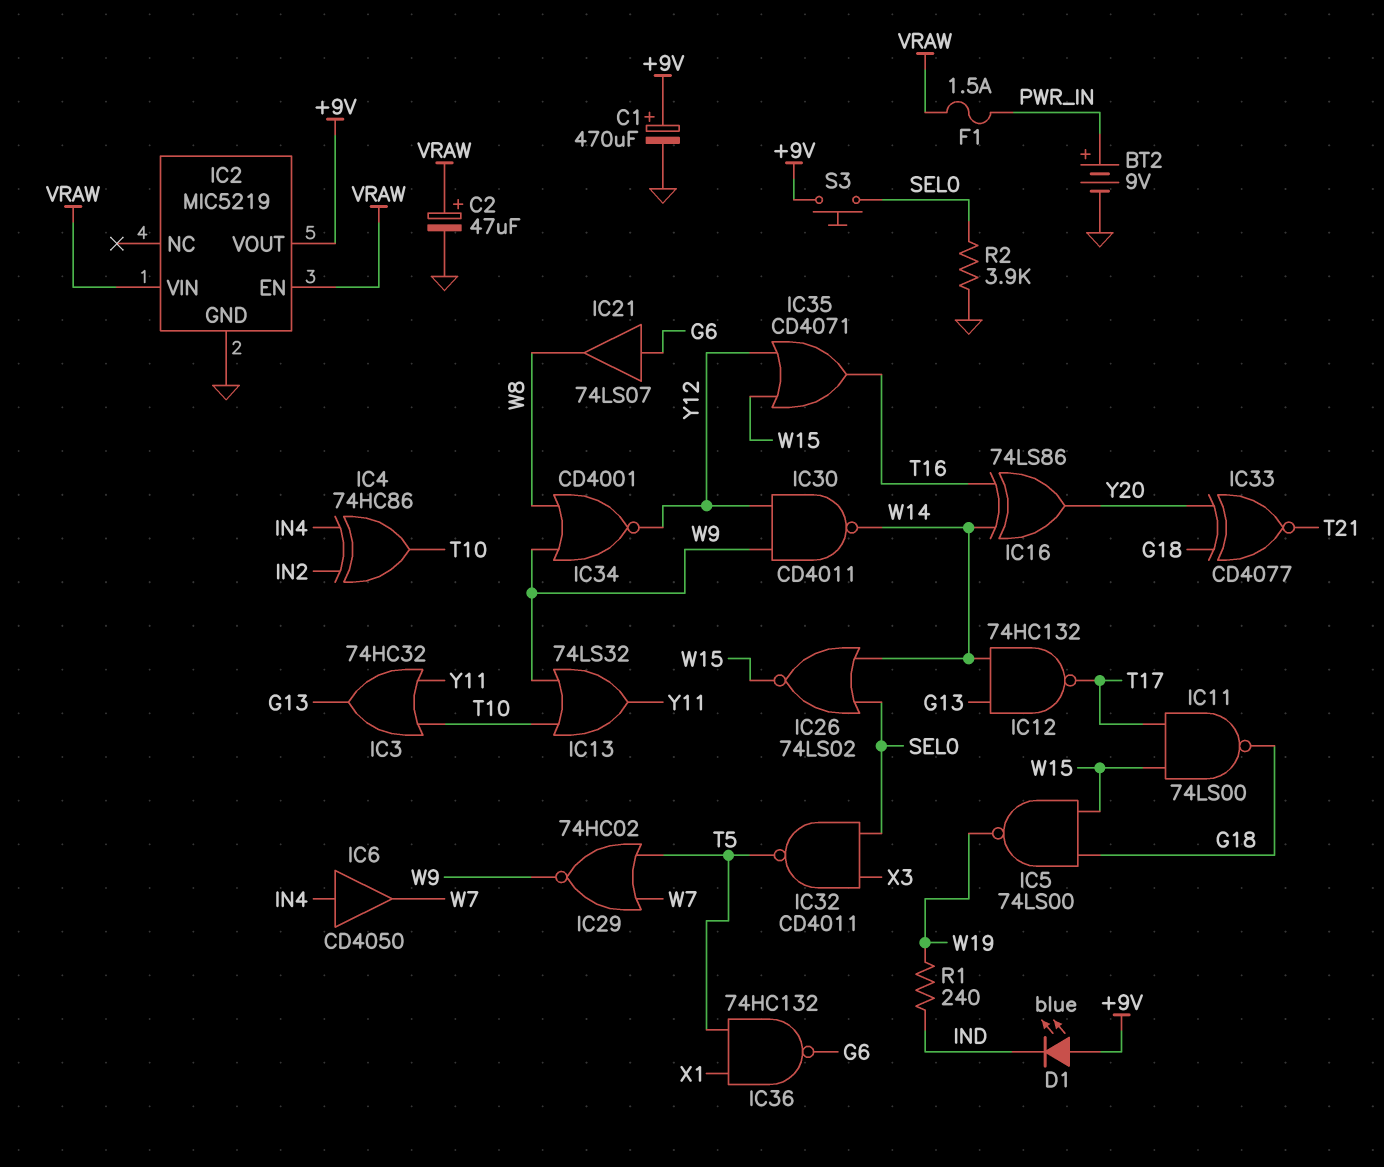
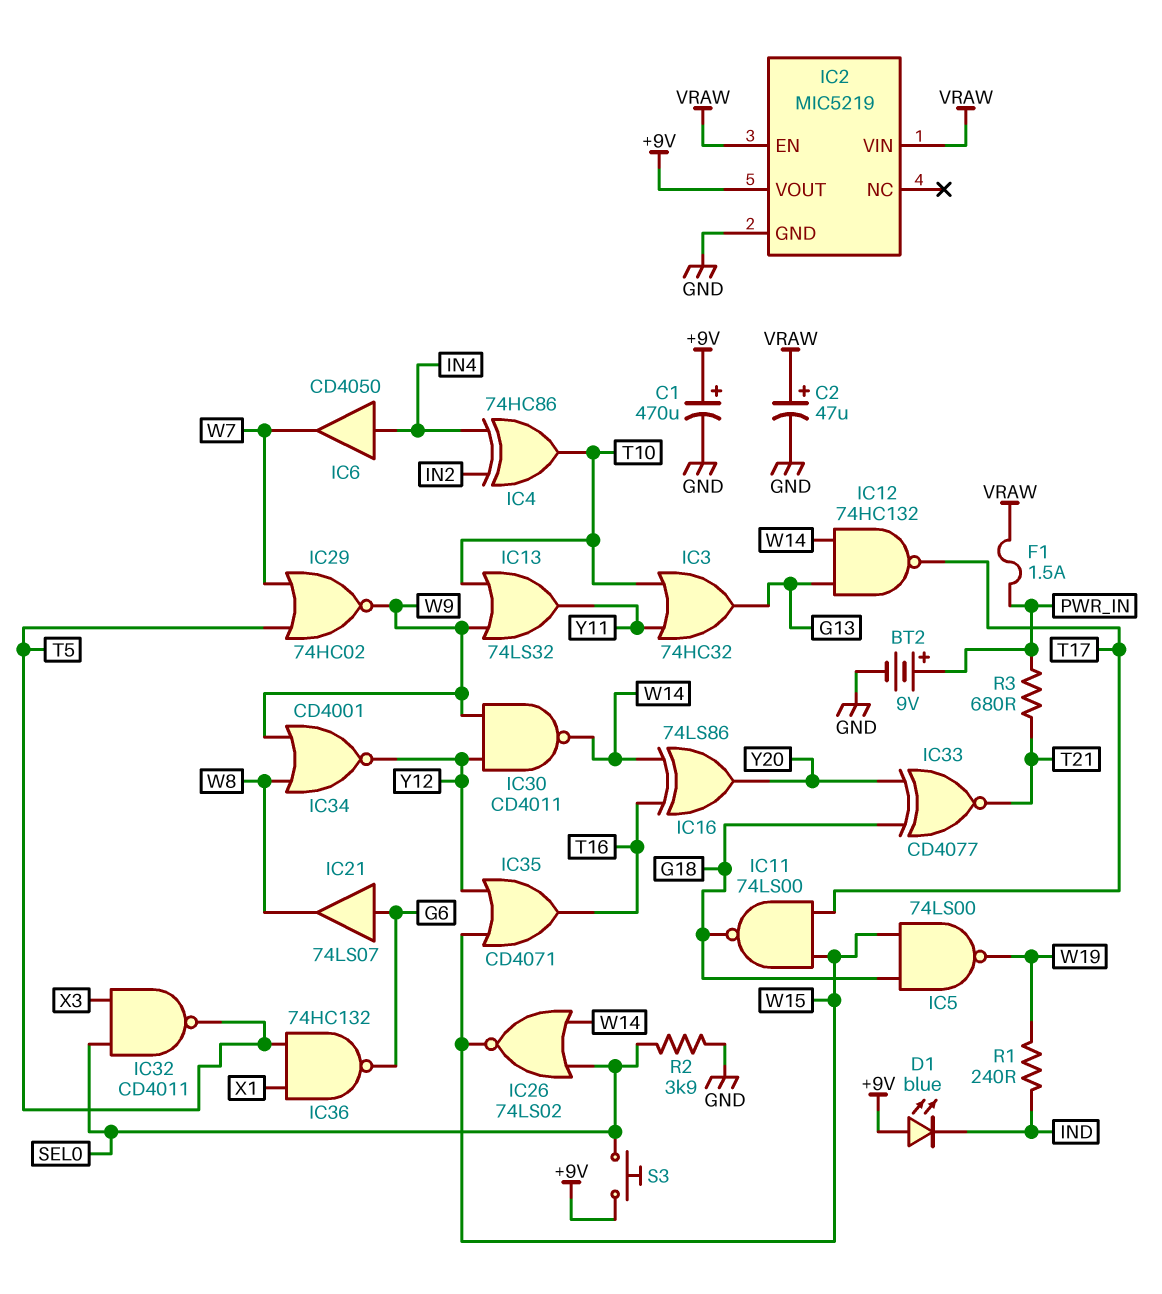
R3: none -> 680 (PWR_IN, T21)

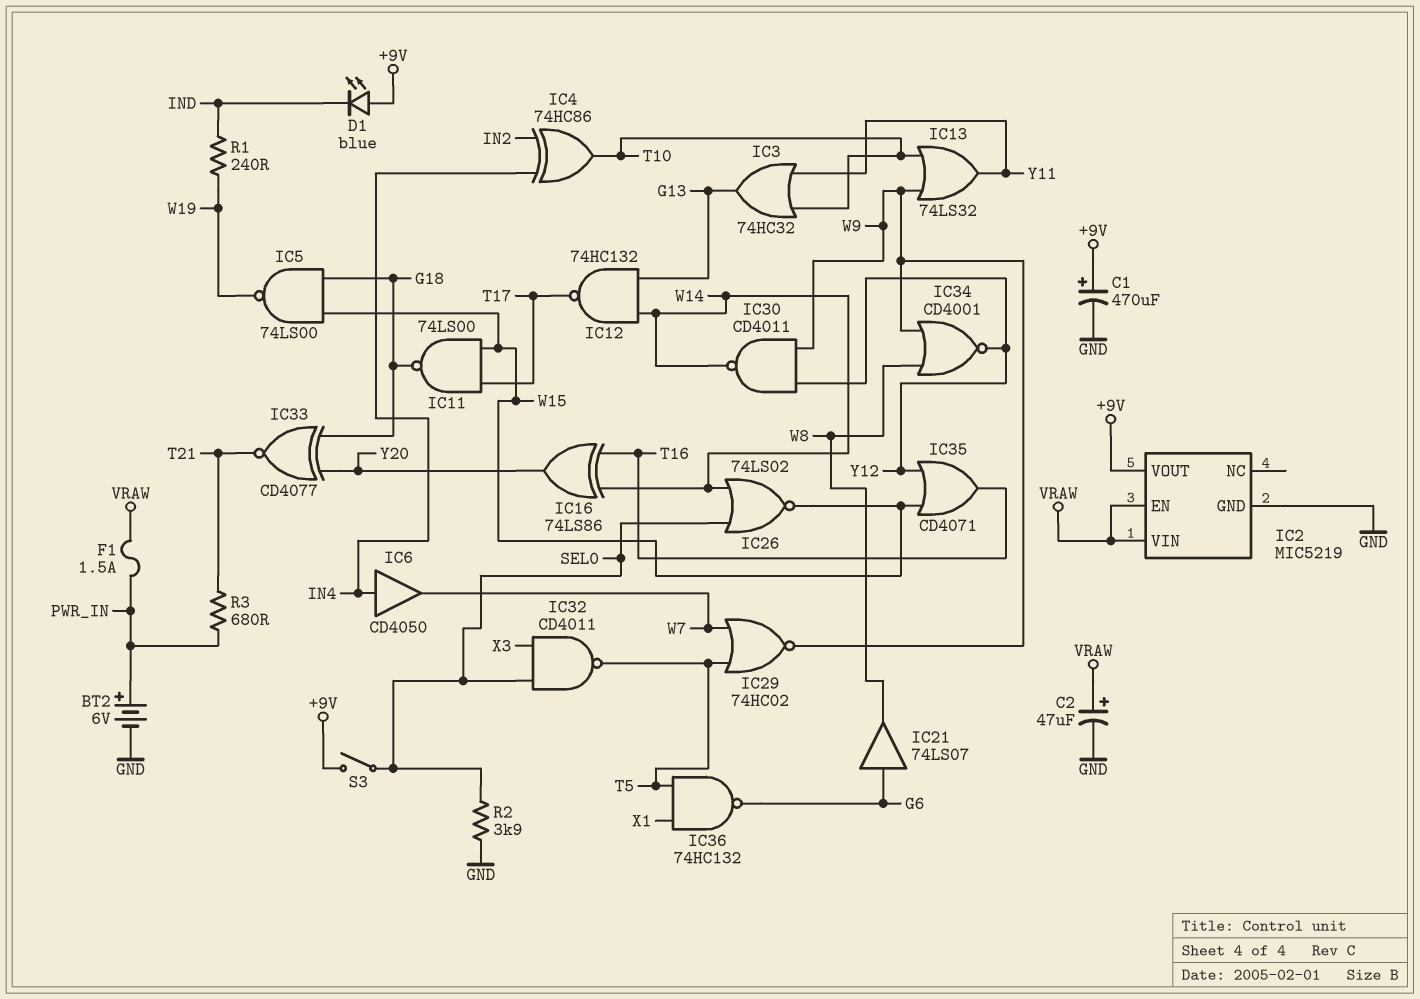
BT2: 9V (plus PWR_IN, minus GND) -> 6V (plus PWR_IN, minus GND)
S3: button (+9V, SEL0) -> switch (+9V, SEL0)

